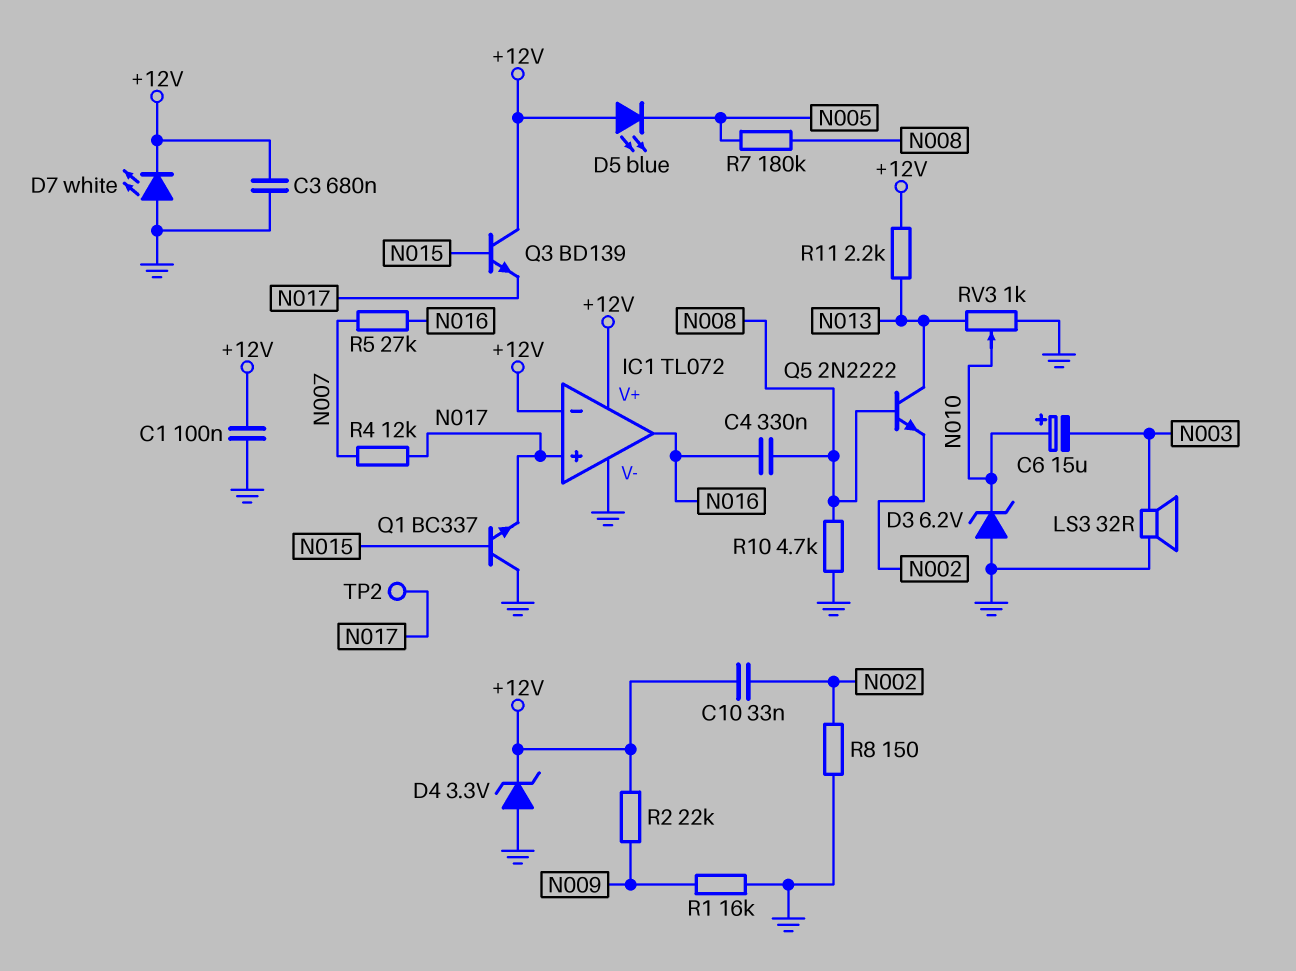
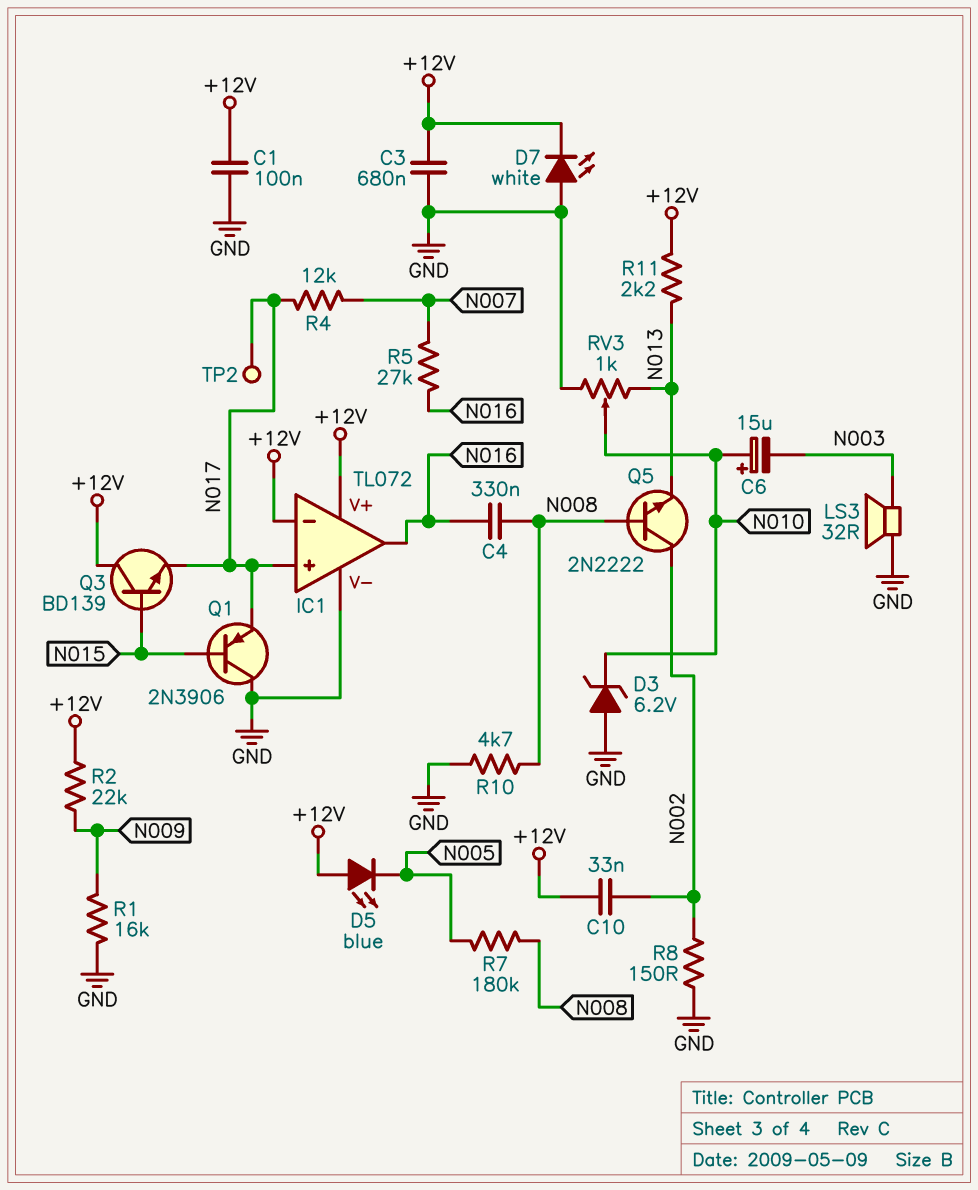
D4: zener 3.3V (A GND, K +12V) -> none
Q1: NPN BC337 (B N015, C GND, E N017) -> PNP 2N3906 (B N015, C GND, E N017)
Q5: NPN 2N2222 (B N008, C N013, E N002) -> NPN 2N2222 (B N008, C N002, E N013)

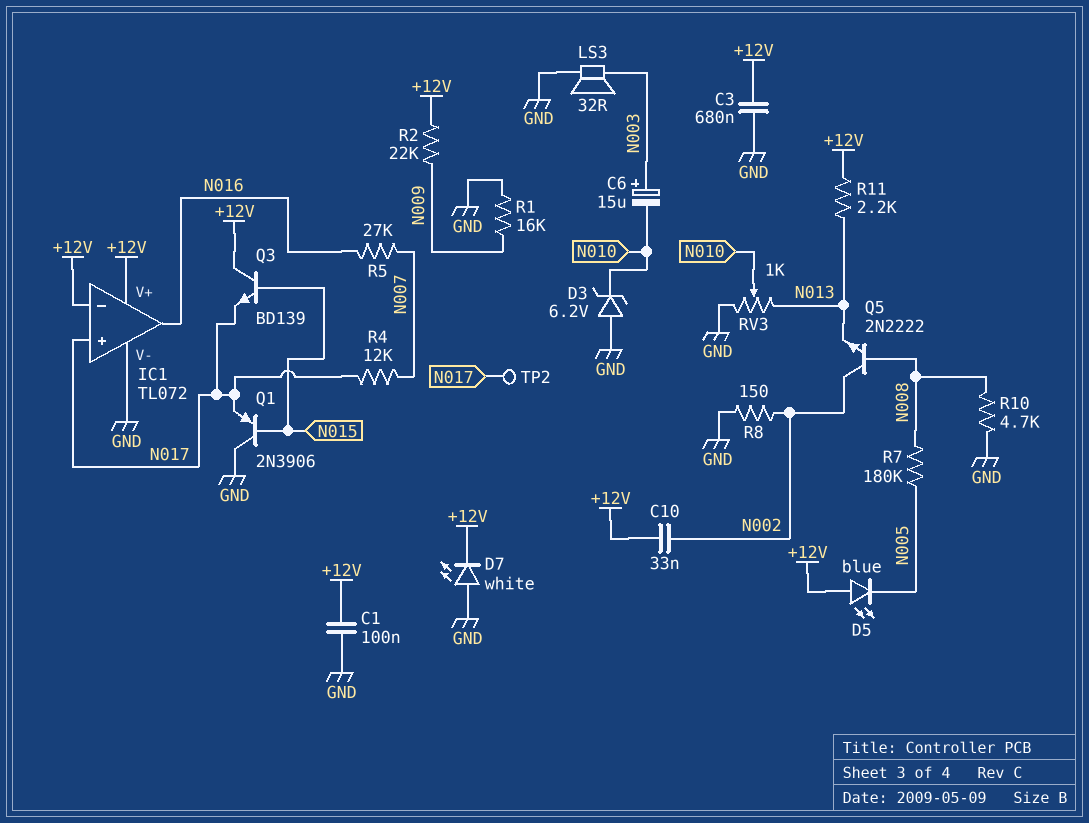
C4: 330nF (N008, N016) -> none
C6: 15uF (plus N010, minus N003) -> 15uF (plus N003, minus N010)

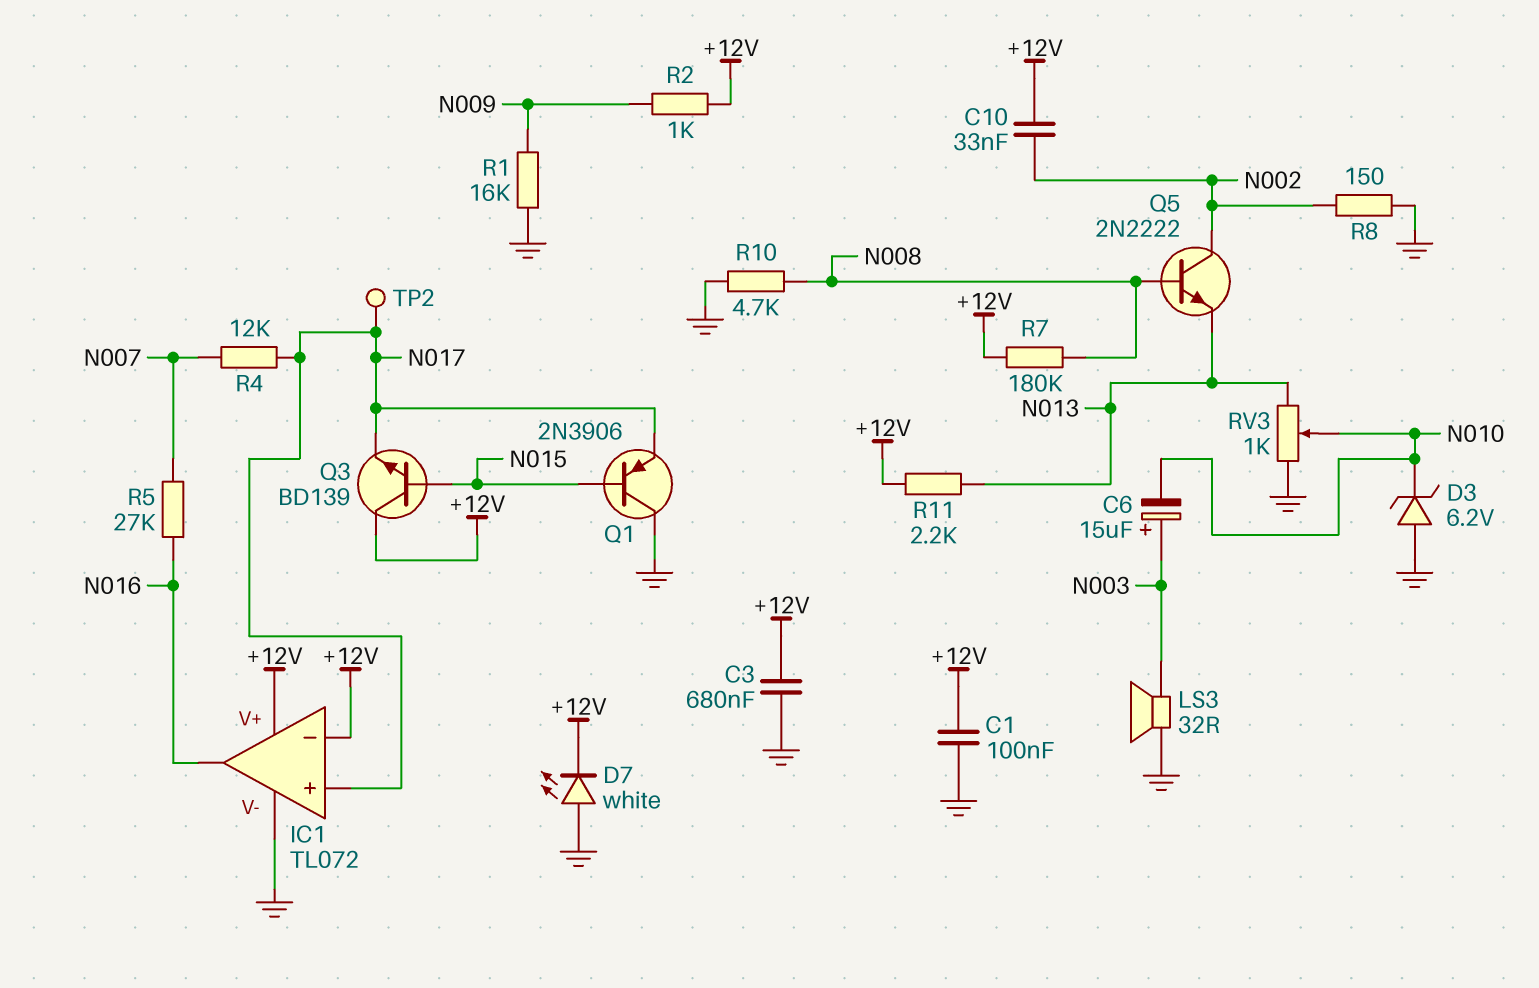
D5: LED blue (A +12V, K N005) -> none
R2: 22k (+12V, N009) -> 1k (+12V, N009)
R7: 180k (N005, N008) -> 180k (+12V, N008)

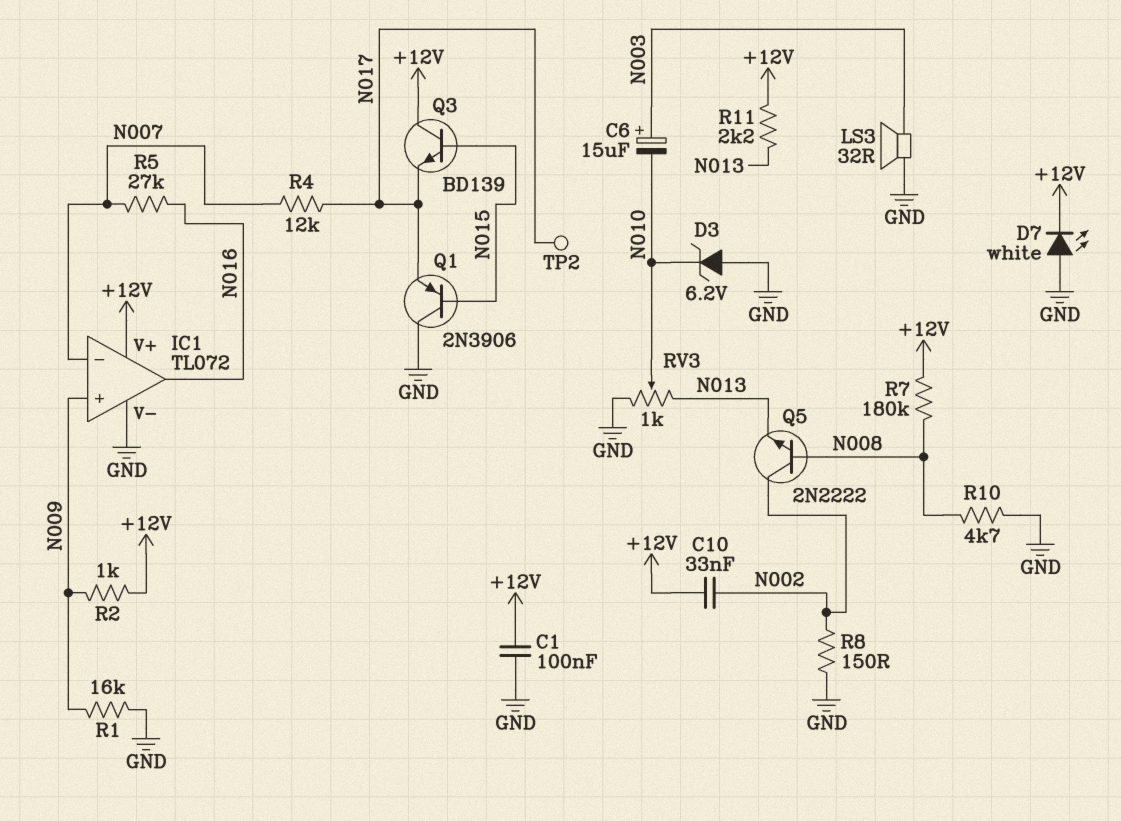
C3: 680nF (+12V, GND) -> none
IC1 pin in+: N017 -> N009
IC1 pin in-: +12V -> N007

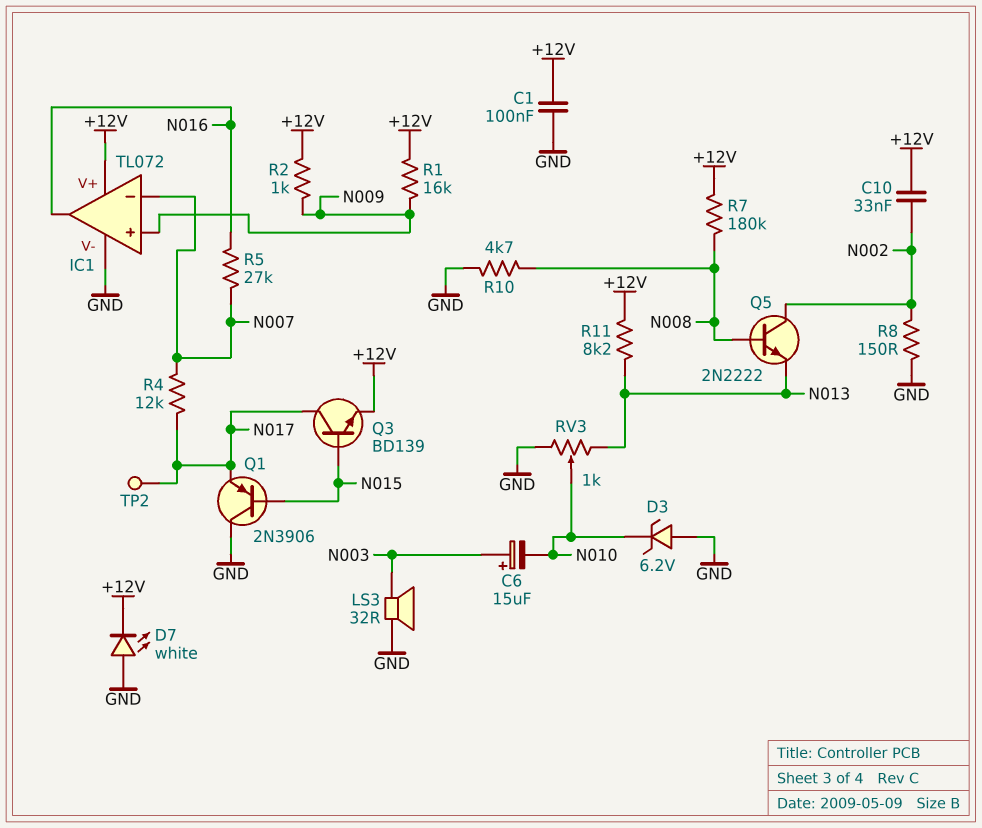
Q3: NPN BD139 (B N015, C +12V, E N017) -> NPN BD139 (B N015, C N017, E +12V)
R1: 16k (GND, N009) -> 16k (+12V, N009)
R11: 2.2k (+12V, N013) -> 8.2k (+12V, N013)

